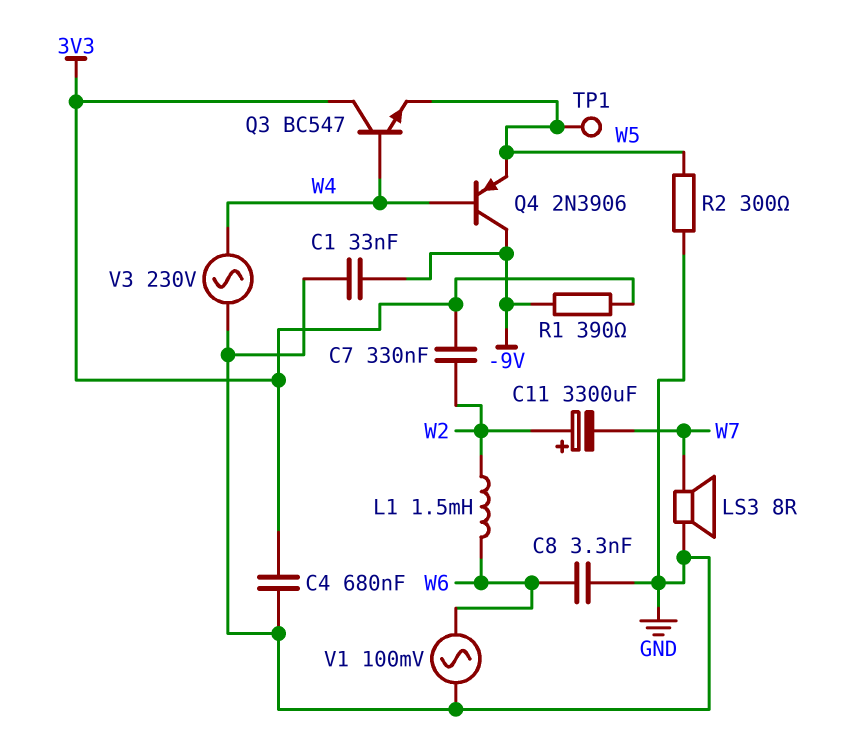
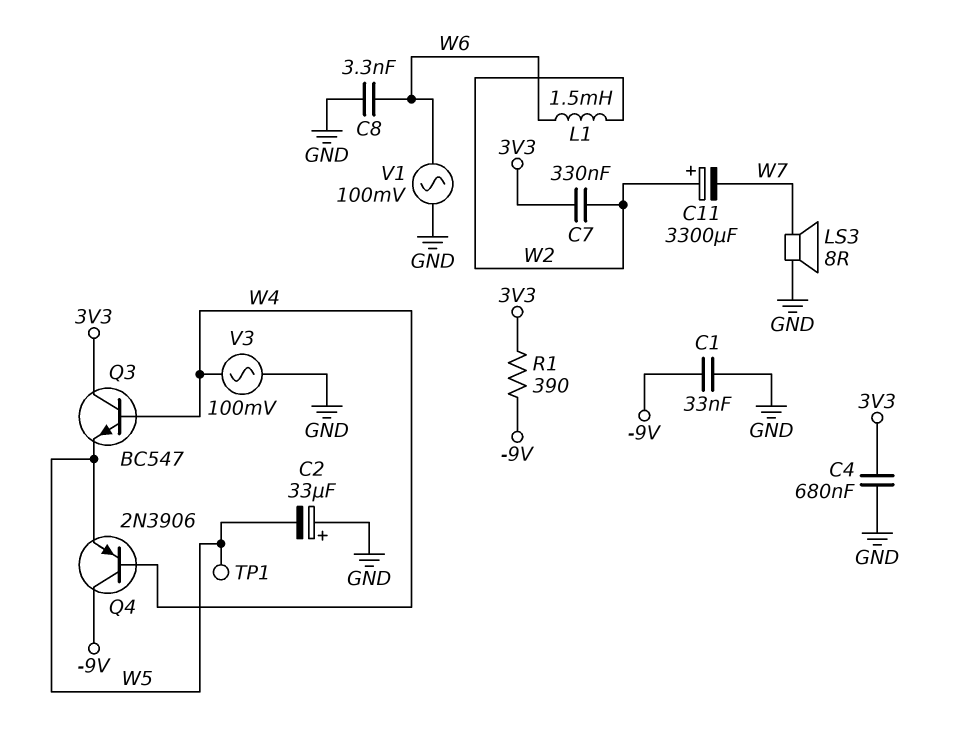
C2: none -> 33uF (plus GND, minus W5)
R2: 300 (GND, W5) -> none
V3: AC 230V (GND, W4) -> AC 100mV (GND, W4)

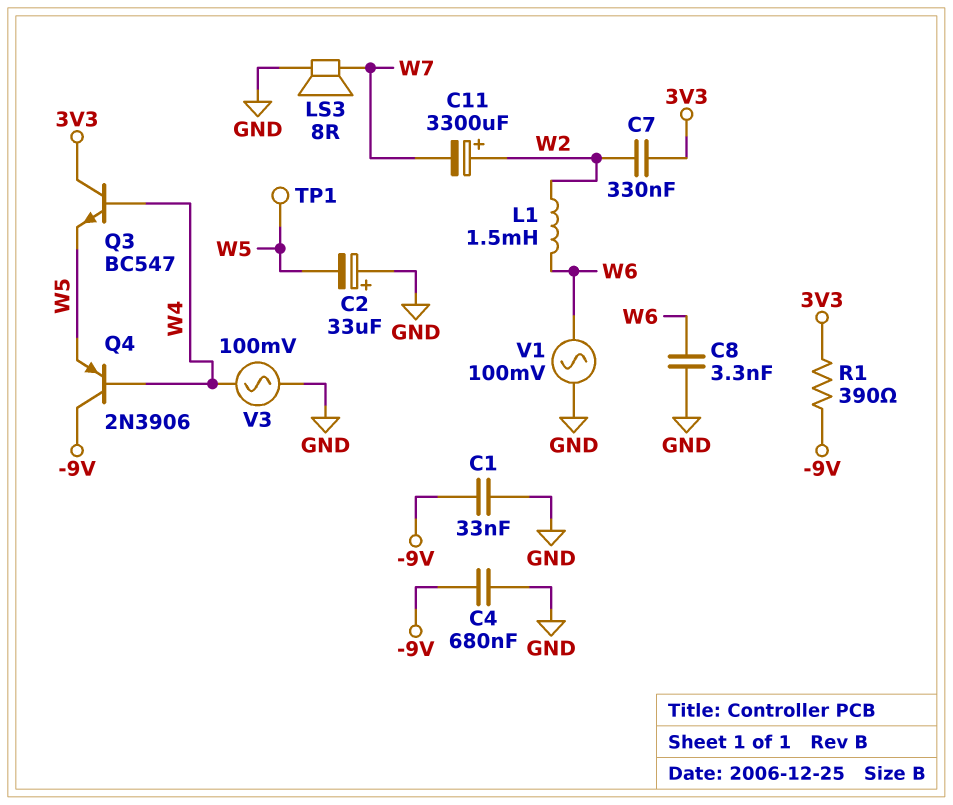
C4: 680nF (3V3, GND) -> 680nF (-9V, GND)

